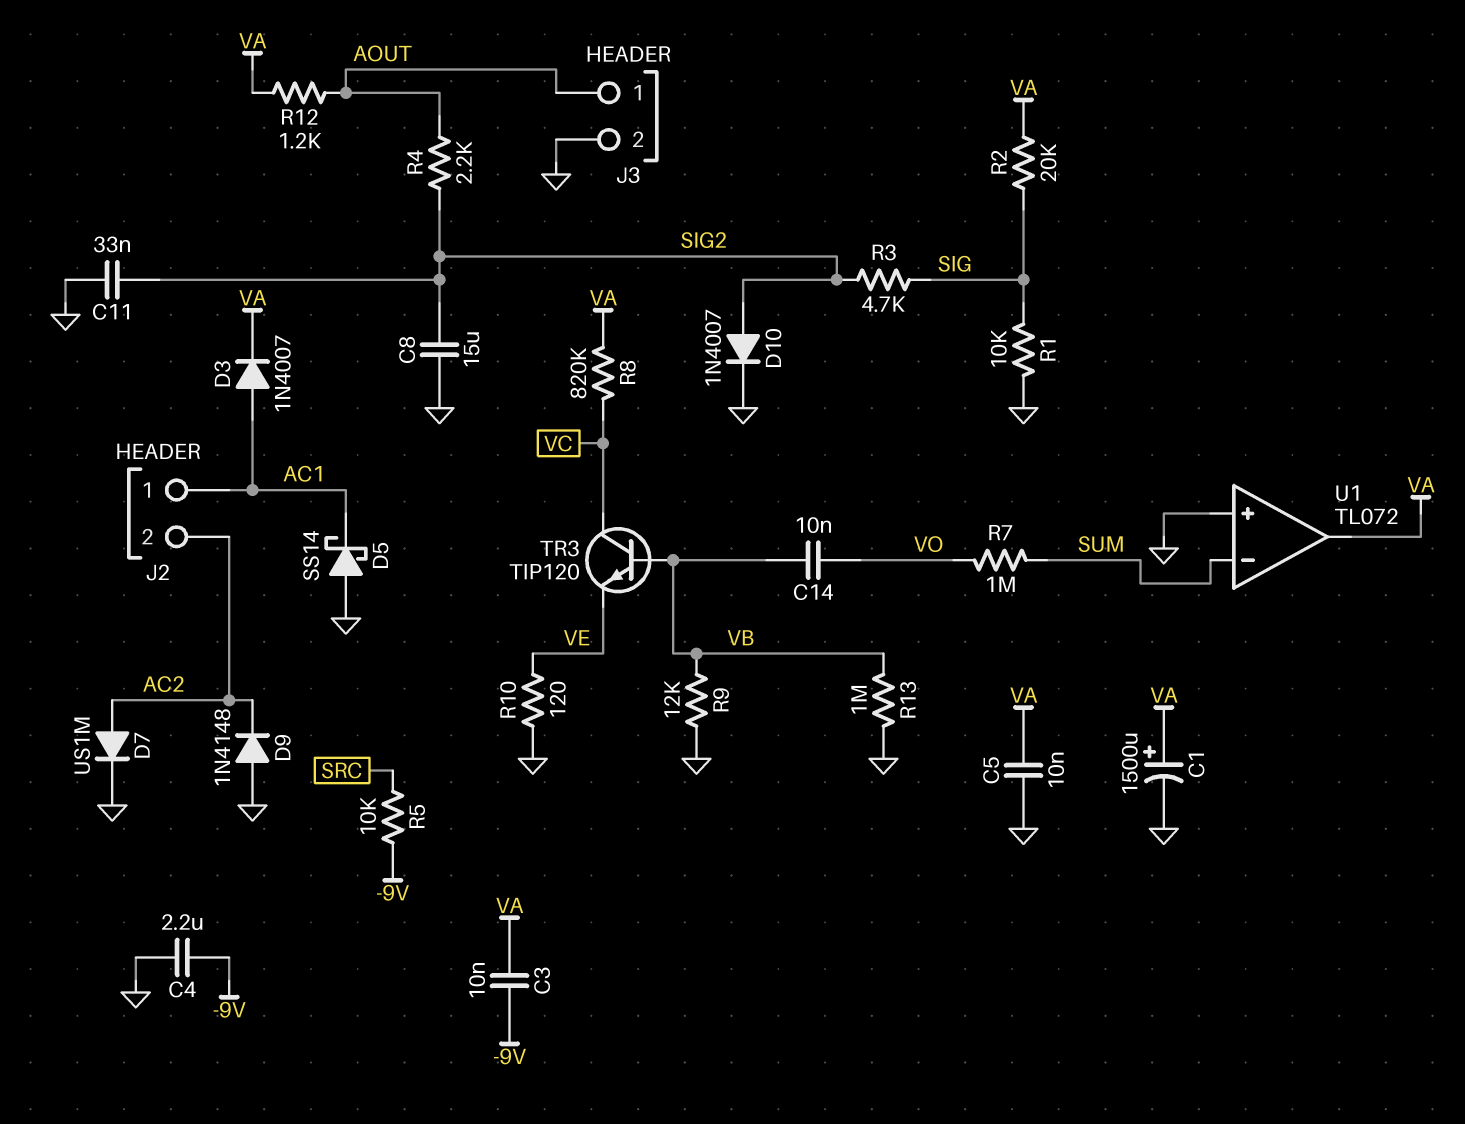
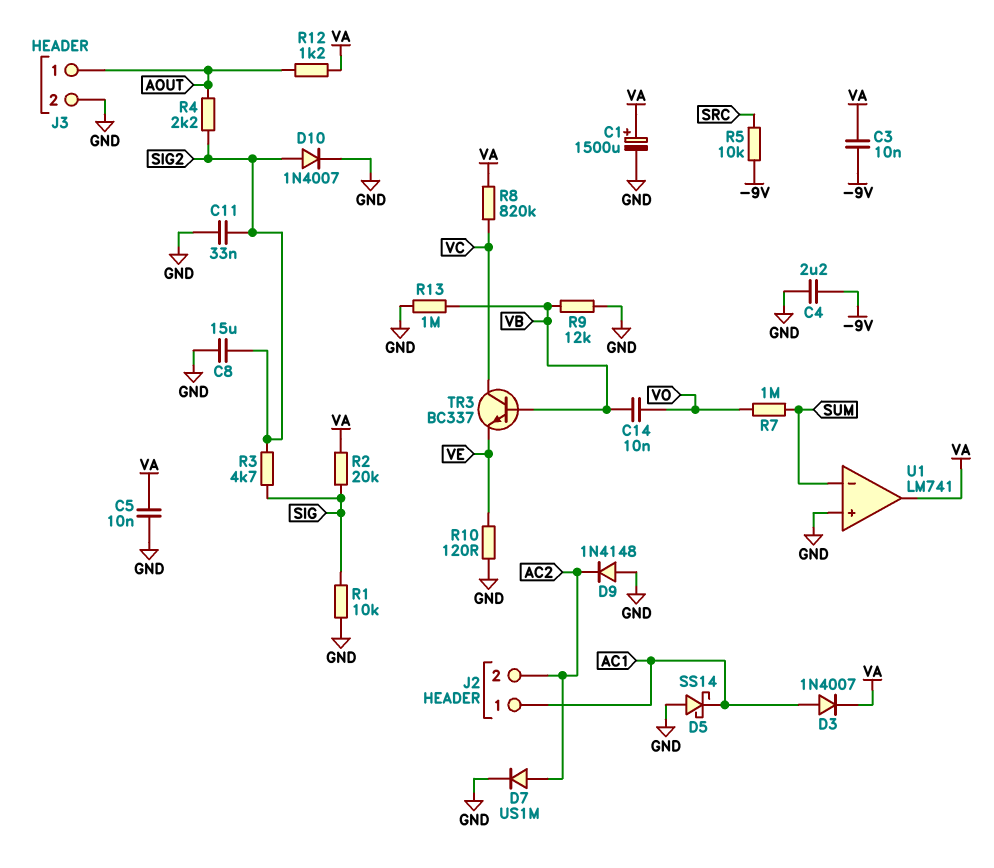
TR3: NPN TIP120 (B VB, C VC, E VE) -> NPN BC337 (B VB, C VC, E VE)
U1: TL072 -> LM741

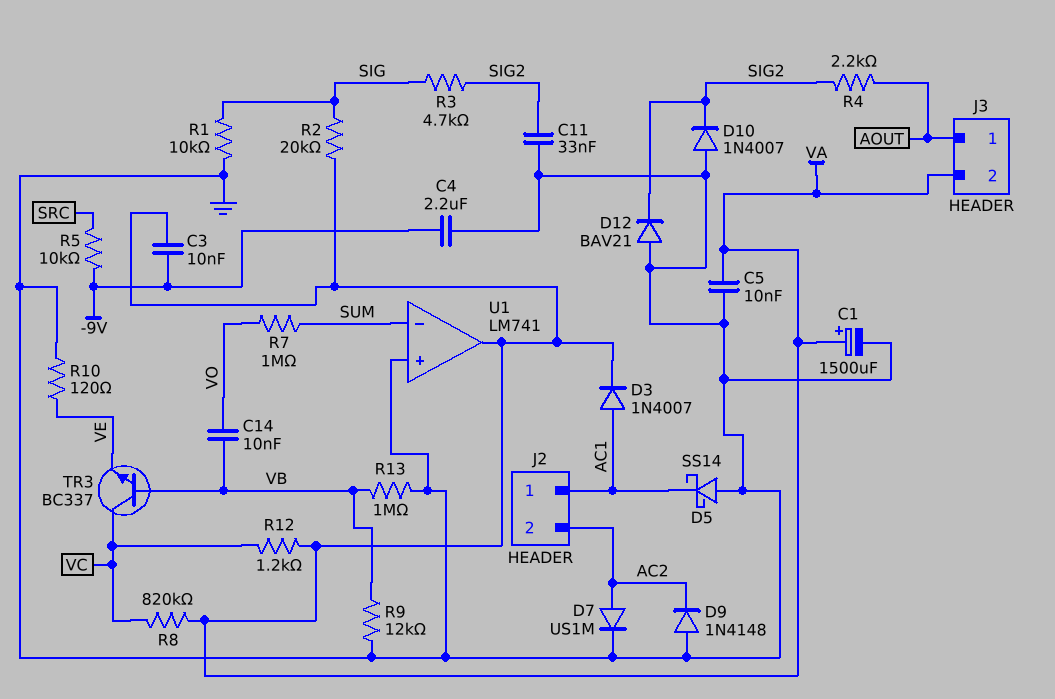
C8: 15uF (GND, SIG2) -> none
D10: diode 1N4007 (A SIG2, K GND) -> diode 1N4007 (A GND, K SIG2)
D12: none -> diode BAV21 (A GND, K SIG2)
J3 pin 2: GND -> VA
R12: 1.2k (AOUT, VA) -> 1.2k (VA, VC)

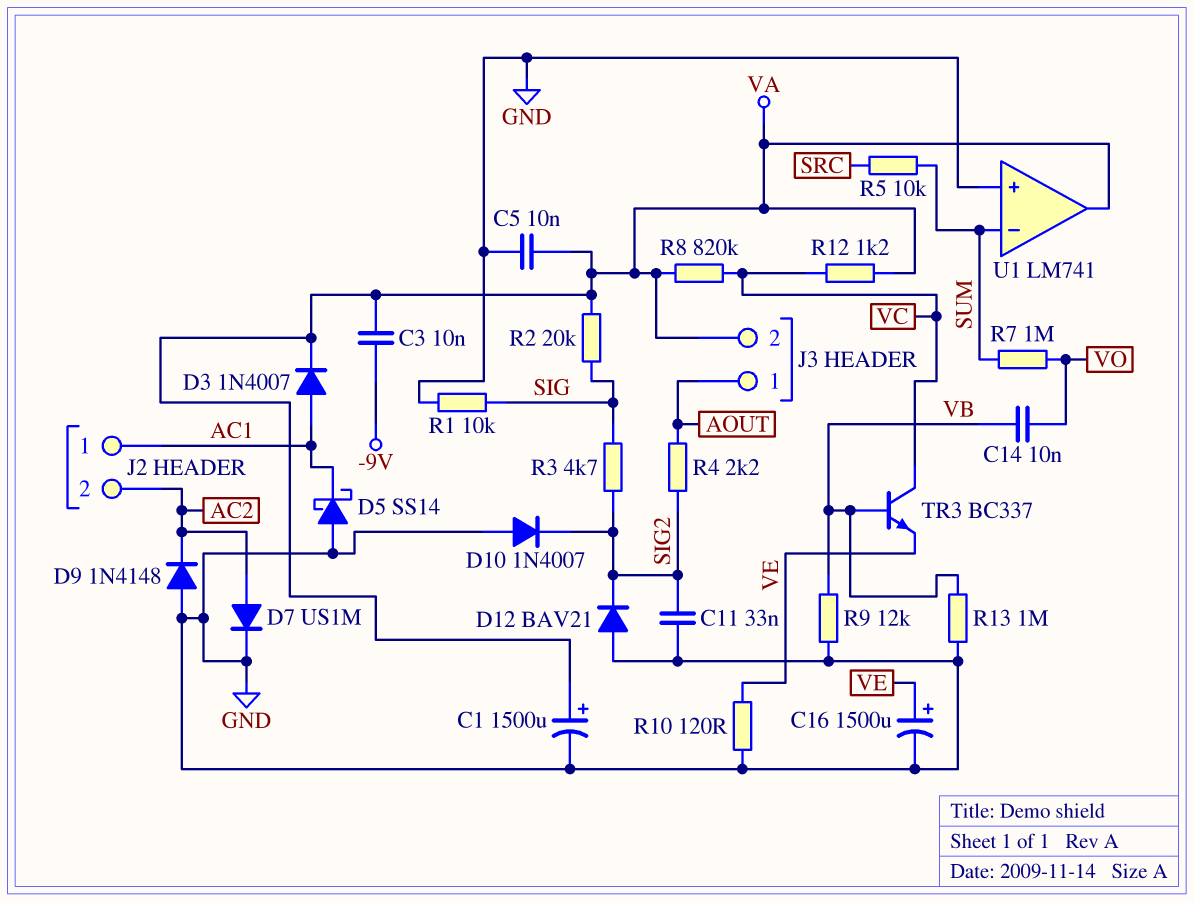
C4: 2.2uF (-9V, GND) -> none
C16: none -> 1500uF (plus VE, minus GND)
R5: 10k (-9V, SRC) -> 10k (SRC, SUM)

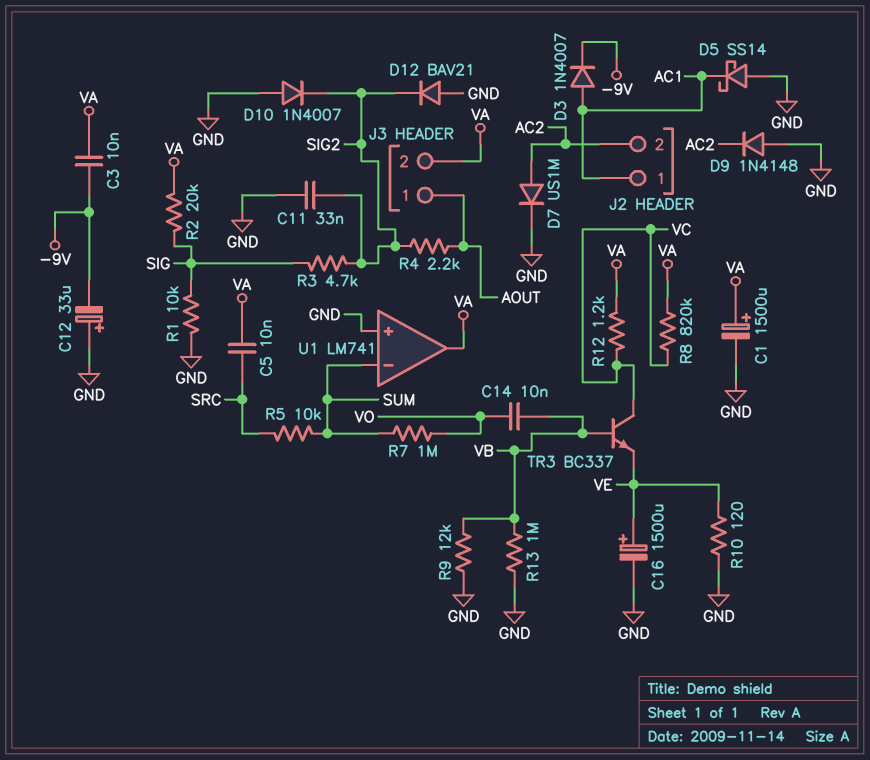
C5: 10nF (GND, VA) -> 10nF (SRC, VA)
C12: none -> 33uF (plus GND, minus -9V)
D3: diode 1N4007 (A AC1, K VA) -> diode 1N4007 (A AC1, K -9V)

